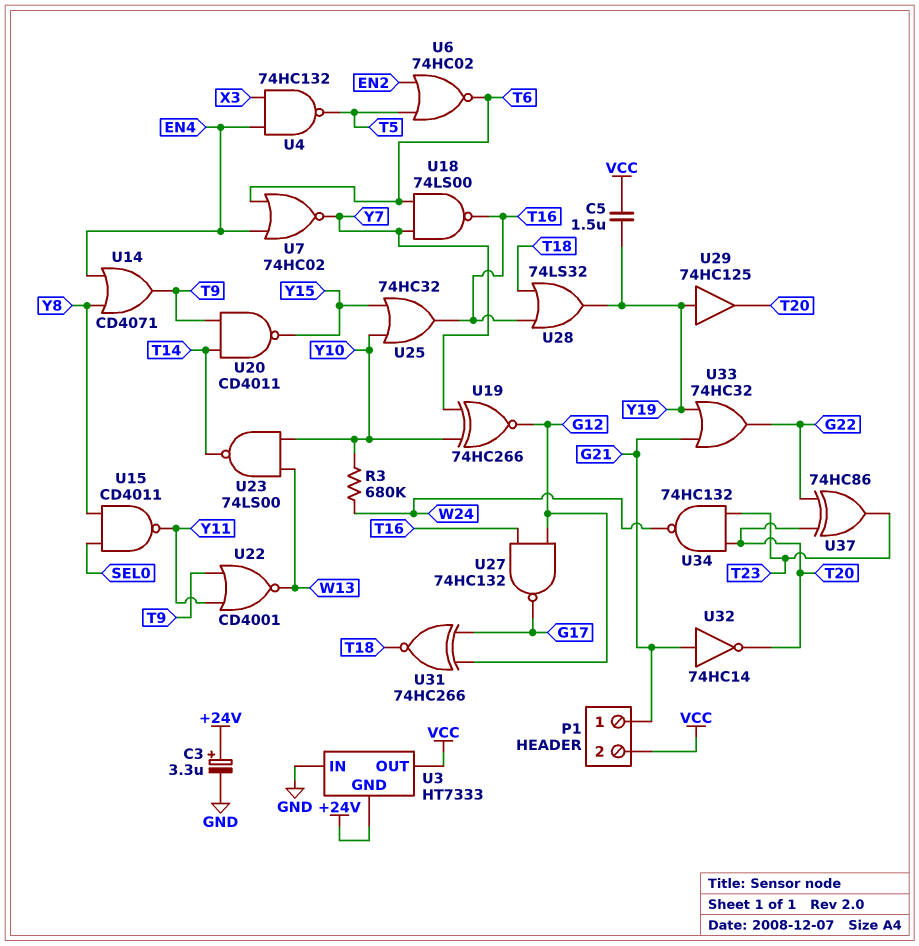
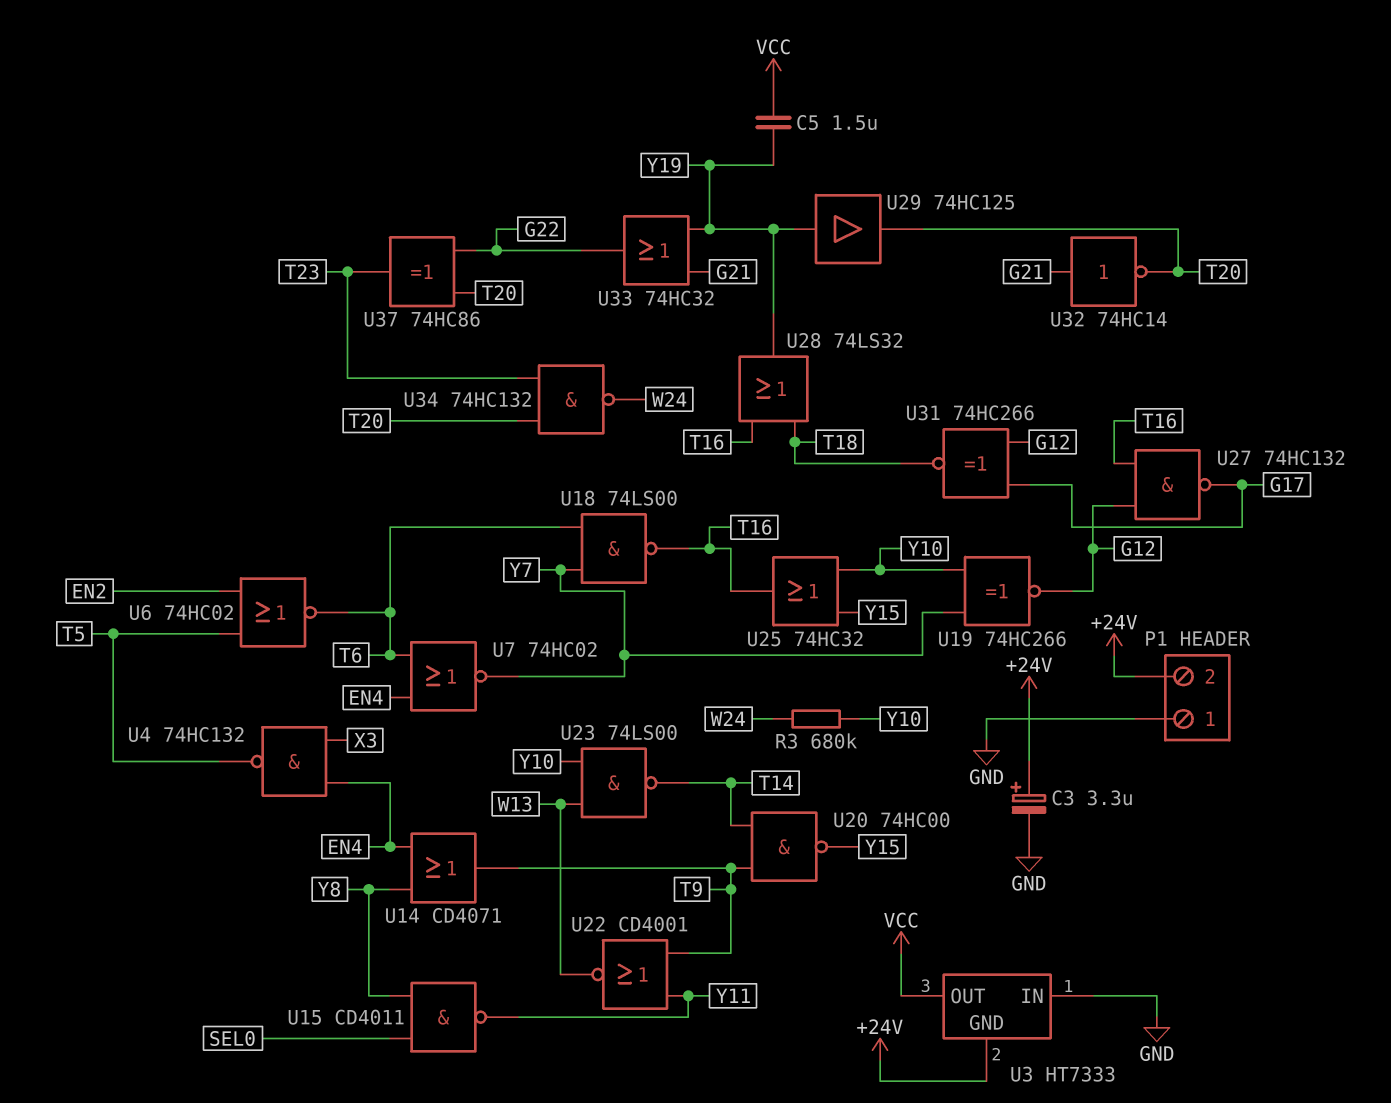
P1 pin 1: G21 -> GND
P1 pin 2: VCC -> +24V
U20: NAND CD4011 (in T9, in T14, out Y15) -> NAND 74HC00 (in T9, in T14, out Y15)

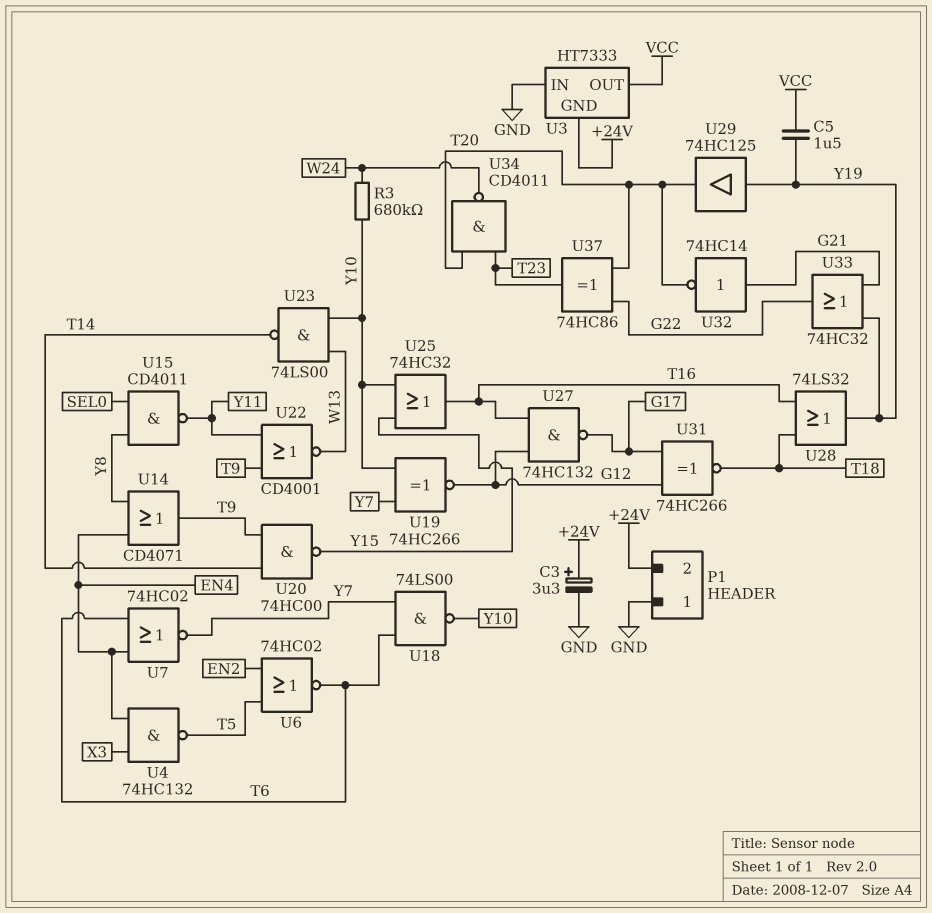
U18: NAND 74LS00 (in T6, in Y7, out T16) -> NAND 74LS00 (in T6, in Y7, out Y10)
U34: NAND 74HC132 (in T20, in T23, out W24) -> NAND CD4011 (in T20, in T23, out W24)

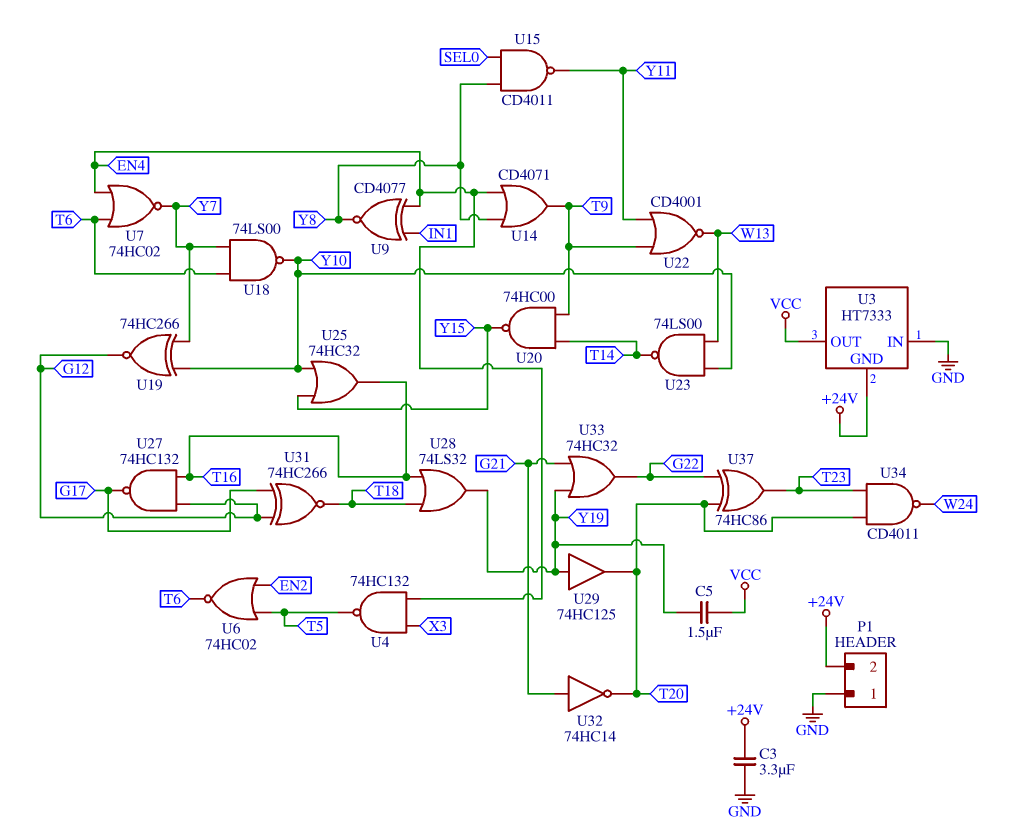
C3: 3.3uF (plus +24V, minus GND) -> 3.3uF (+24V, GND)
R3: 680k (W24, Y10) -> none
U9: none -> XNOR CD4077 (in EN4, in IN1, out Y8)

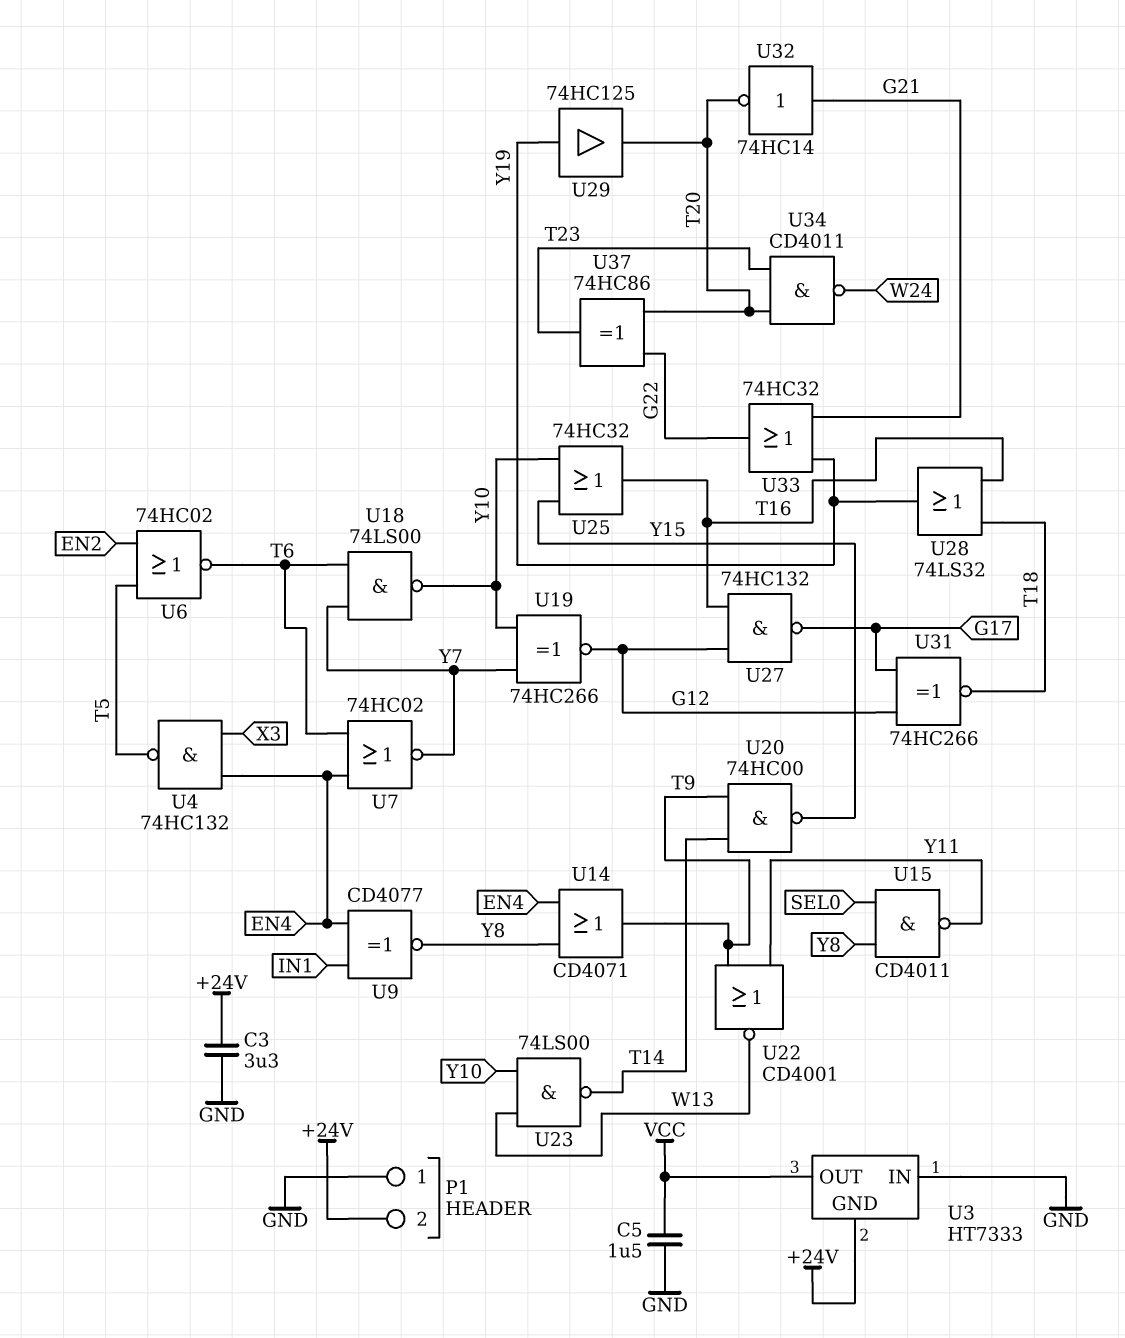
C5: 1.5uF (VCC, Y19) -> 1.5uF (GND, VCC)

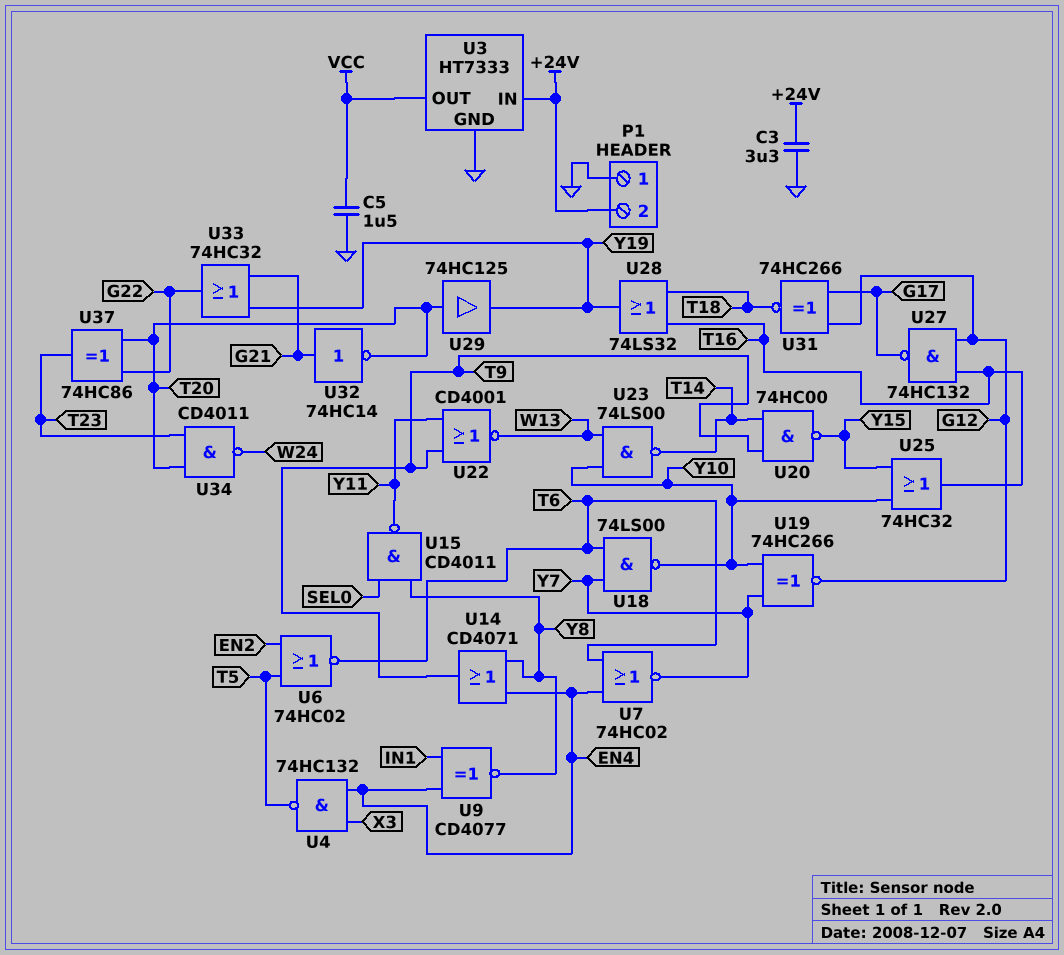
U3 pin GND: +24V -> GND
U3 pin IN: GND -> +24V
U29: buffer 74HC125 (in Y19, out T20) -> buffer 74HC125 (in T20, out Y19)

